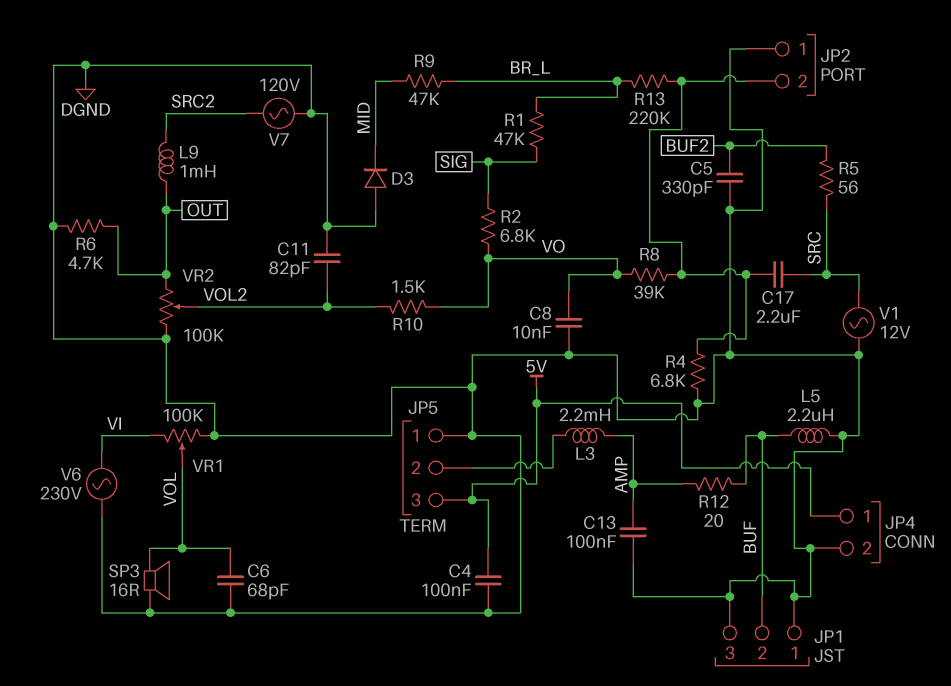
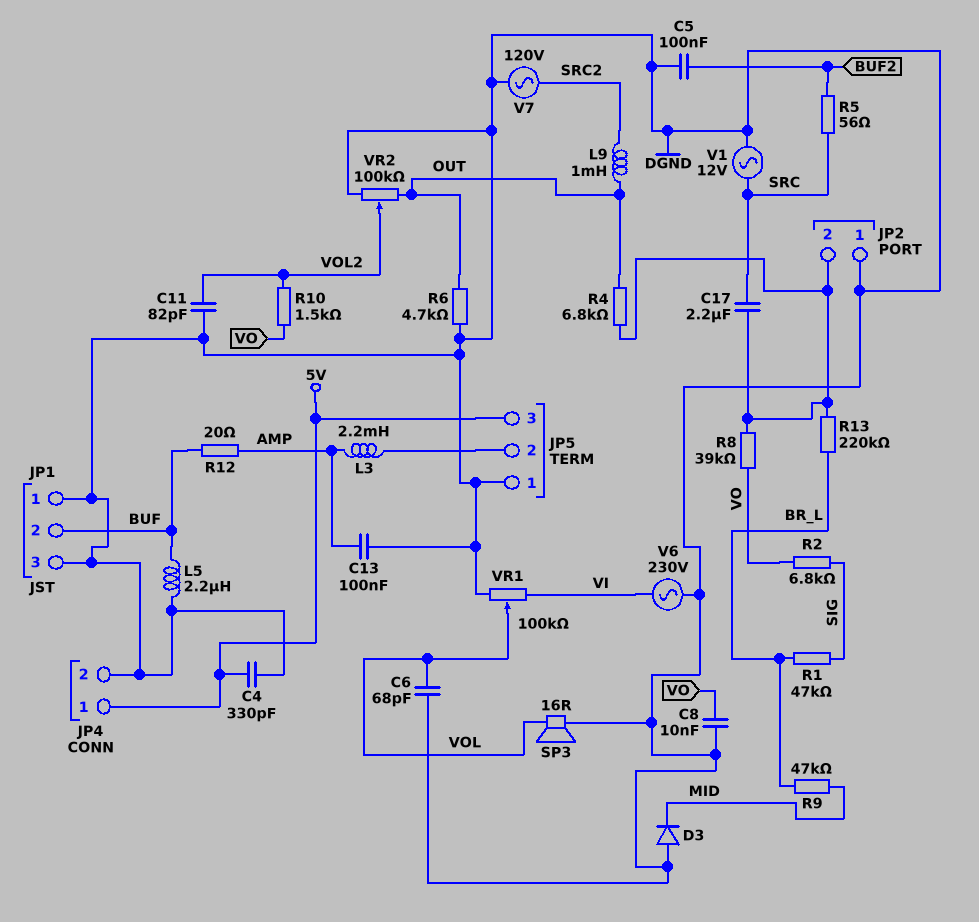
C4: 100nF (5V, DGND) -> 330pF (5V, DGND)
C5: 330pF (BUF2, DGND) -> 100nF (BUF2, DGND)
R4: 6.8k (DGND, JP2/2) -> 6.8k (JP2/2, OUT)

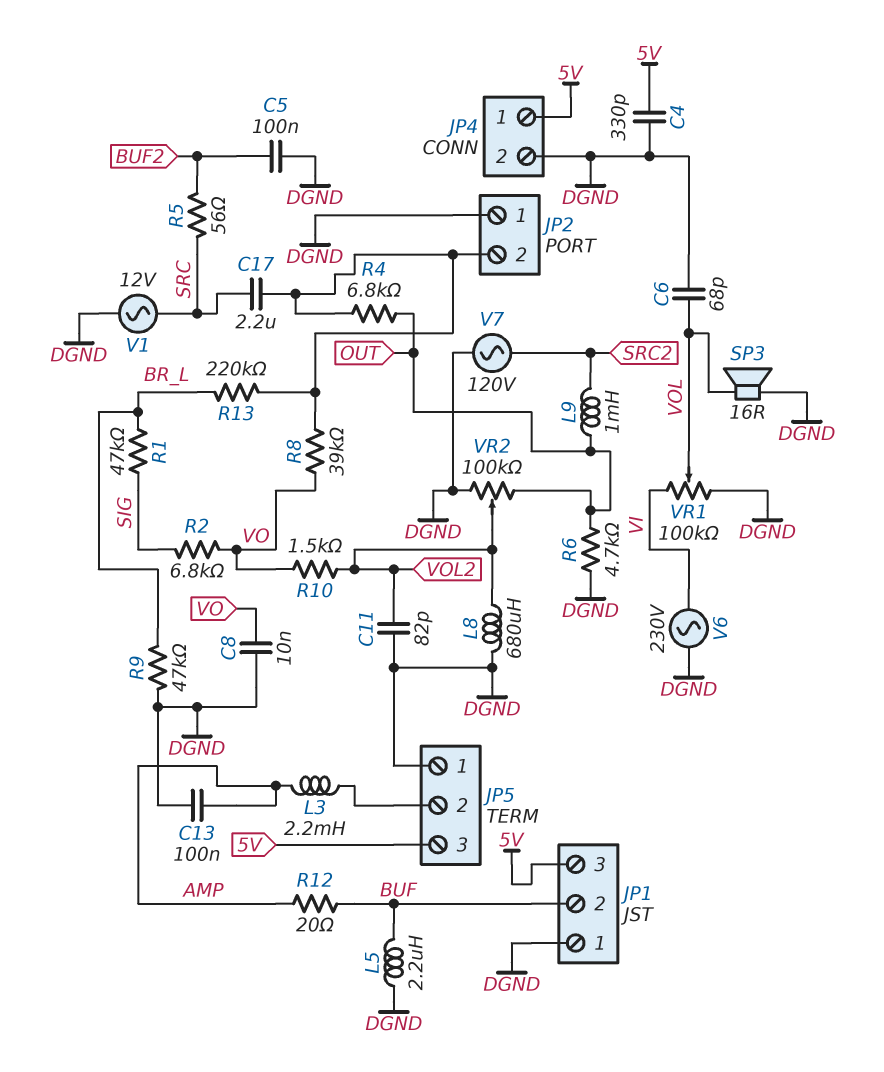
D3: diode (A DGND, K MID) -> none
JP1 pin 3: DGND -> 5V
L8: none -> 680uH (DGND, VOL2)
R9: 47k (BR_L, MID) -> 47k (BR_L, DGND)

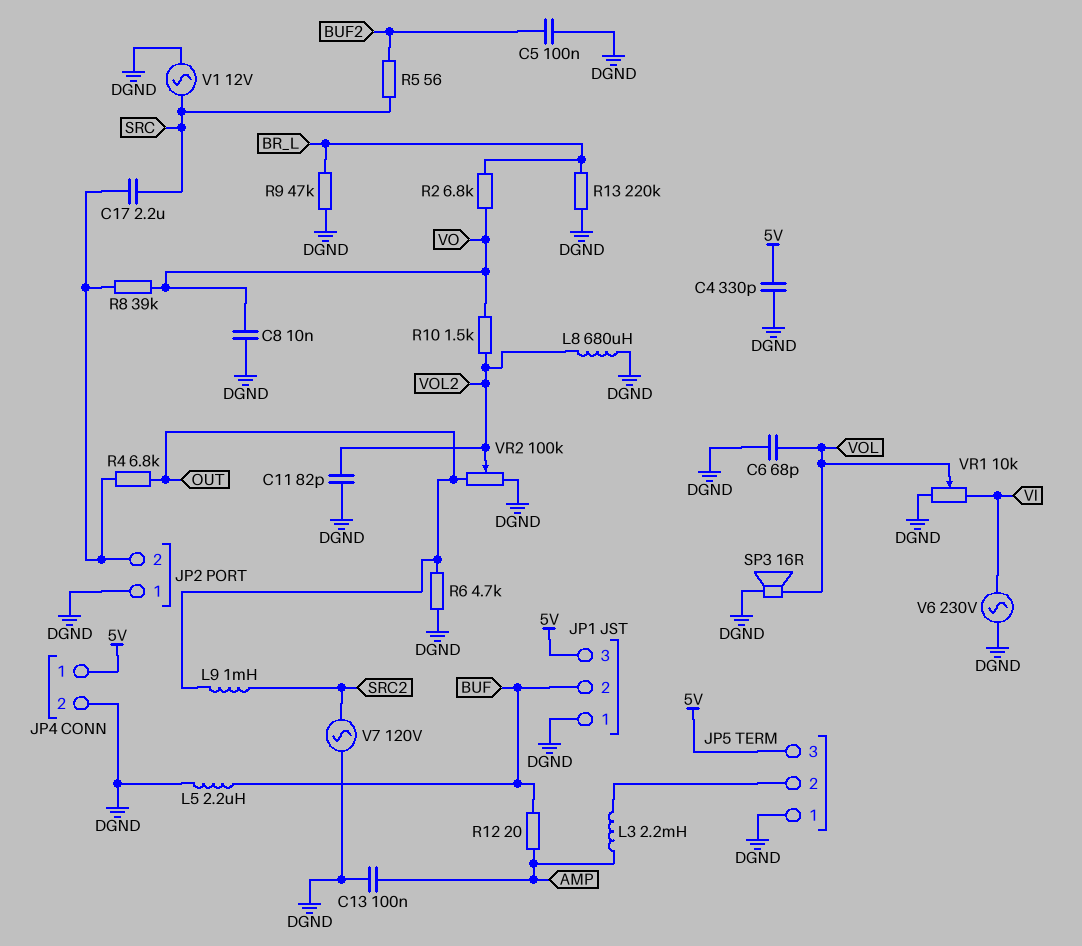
R1: 47k (BR_L, SIG) -> none
R2: 6.8k (SIG, VO) -> 6.8k (BR_L, VO)
R13: 220k (BR_L, JP2/2) -> 220k (BR_L, DGND)
VR1: 100k (DGND, VI, wiper VOL) -> 10k (DGND, VI, wiper VOL)

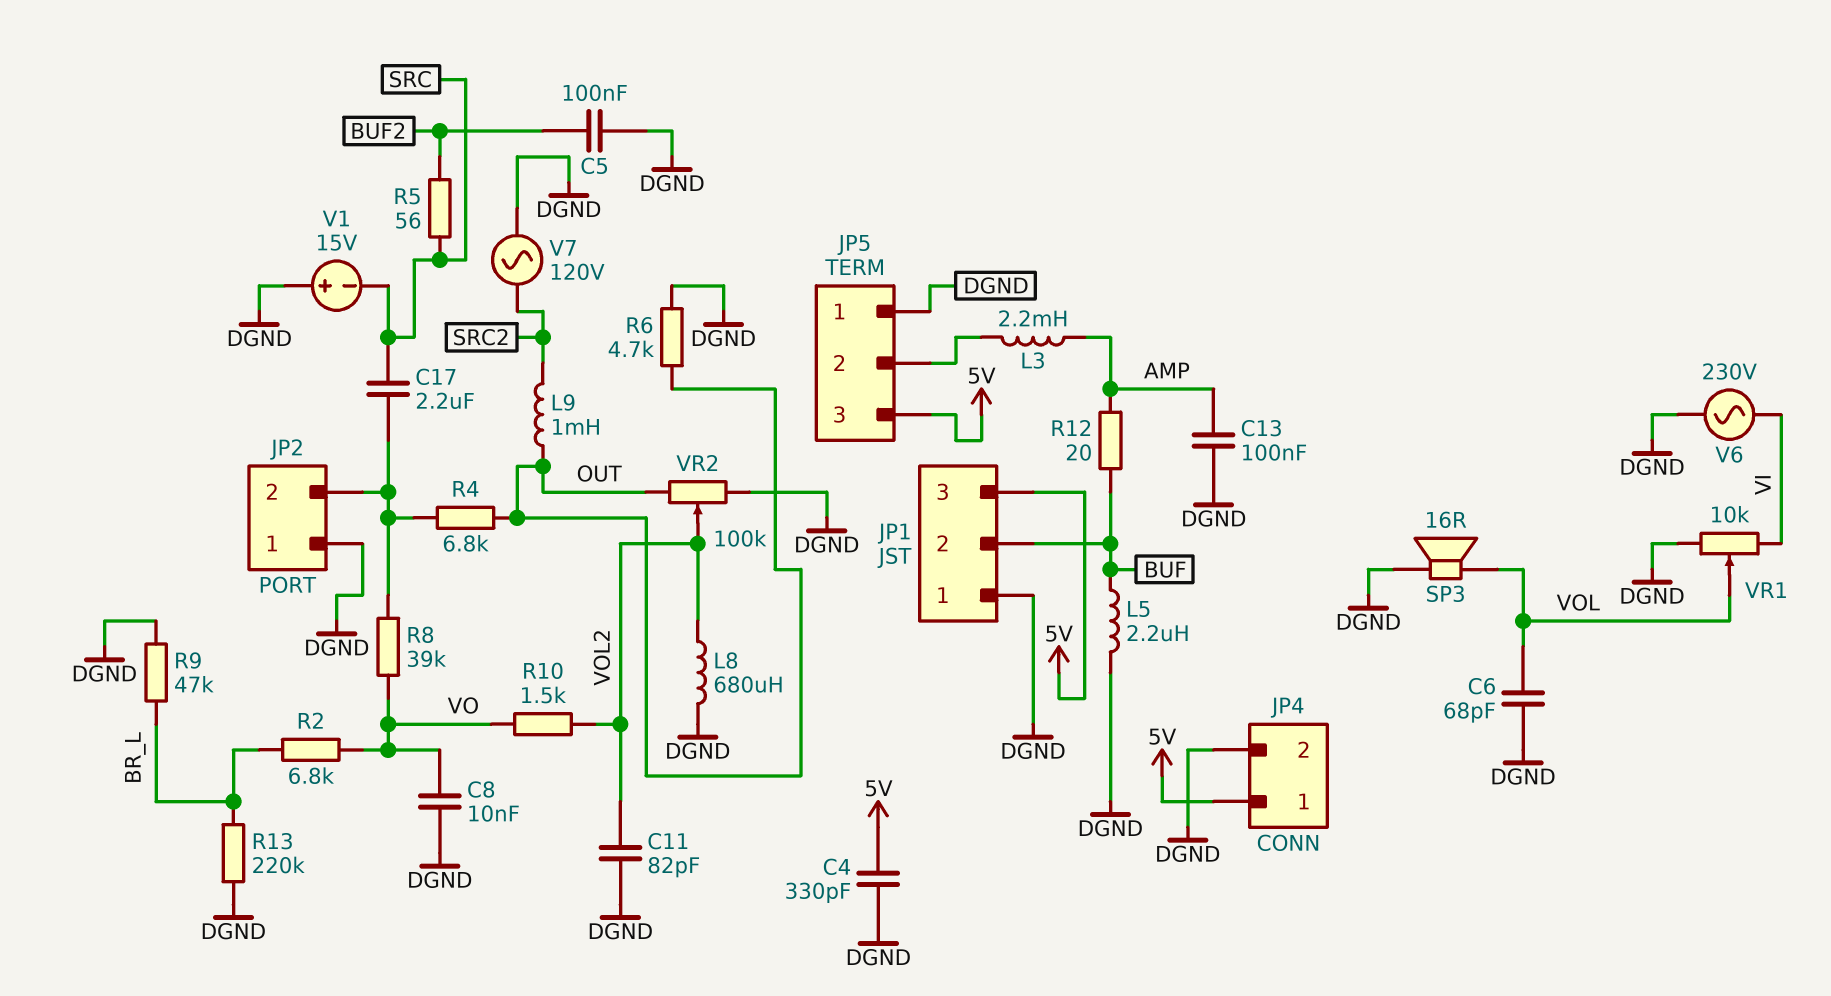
V1: AC 12V (DGND, SRC) -> 15V (plus DGND, minus SRC)

